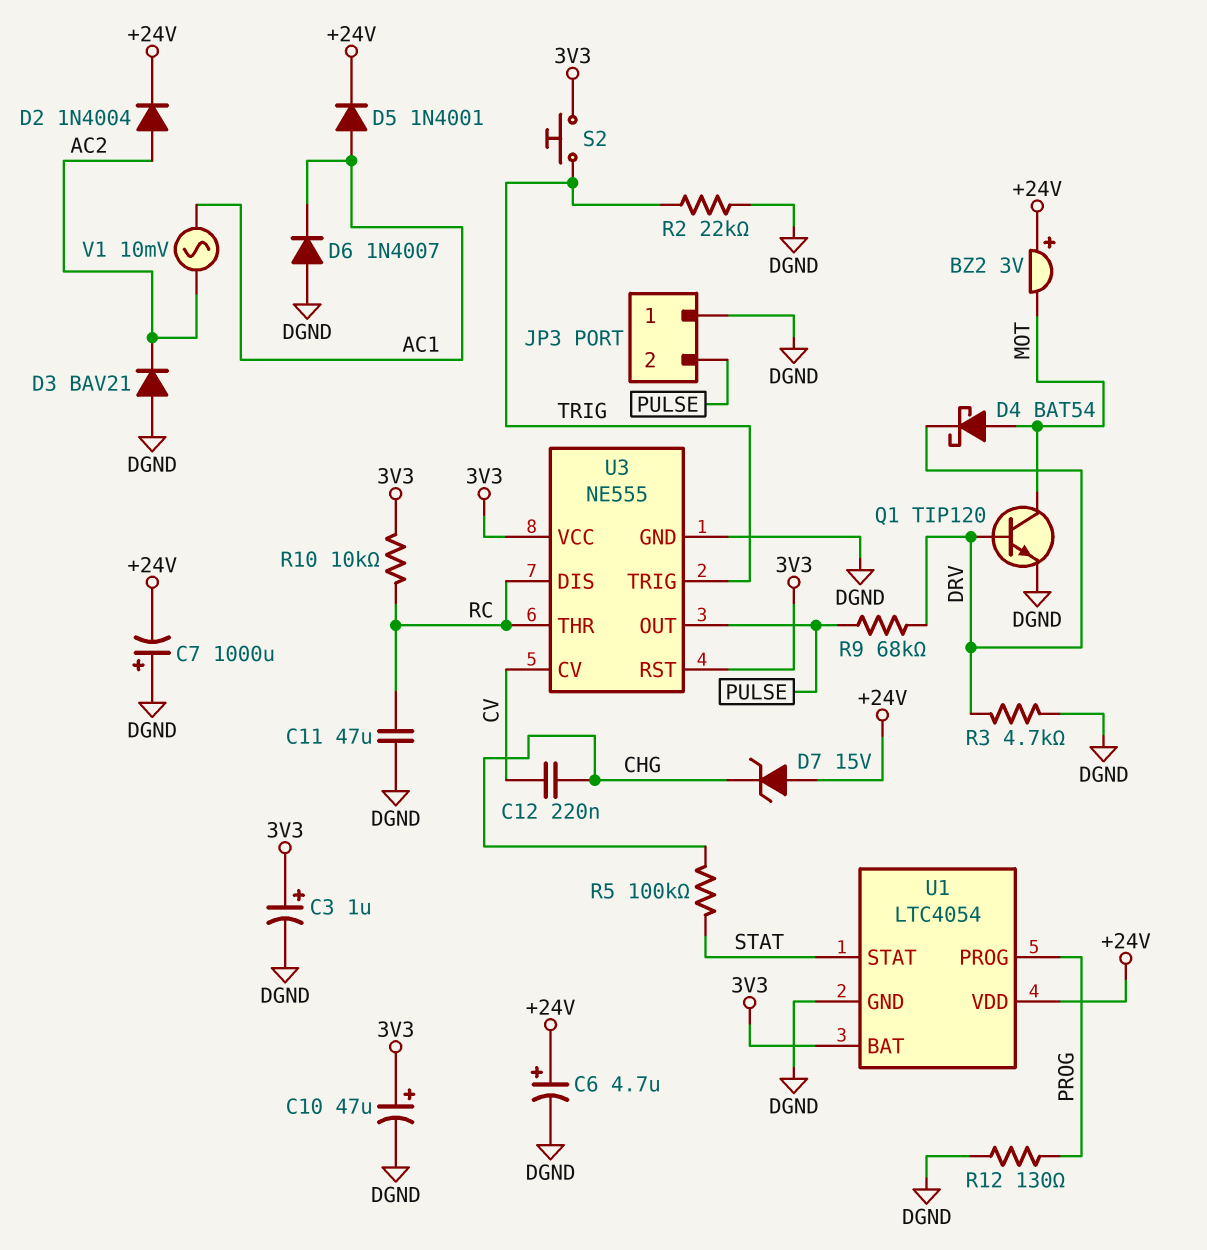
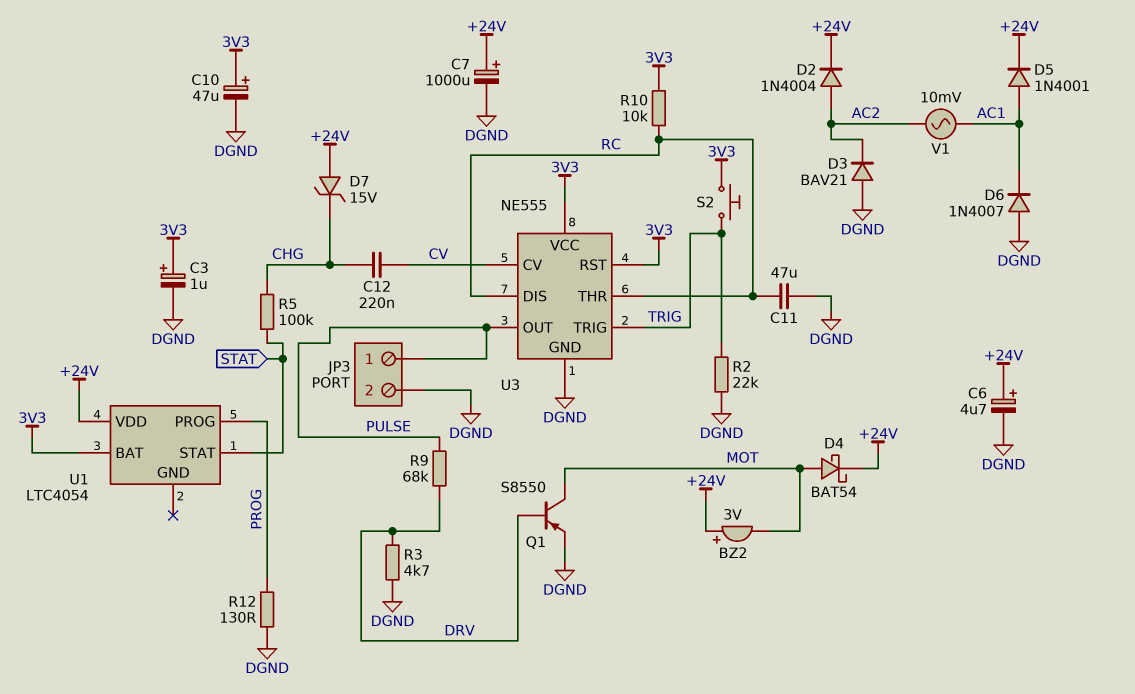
C7: 1000uF (plus DGND, minus +24V) -> 1000uF (plus +24V, minus DGND)
D4: schottky BAT54 (A MOT, K DRV) -> schottky BAT54 (A MOT, K +24V)
JP3 pin 1: DGND -> PULSE
JP3 pin 2: PULSE -> DGND
Q1: NPN TIP120 (B DRV, C MOT, E DGND) -> PNP S8550 (B DRV, C MOT, E DGND)
U1 pin GND: DGND -> none

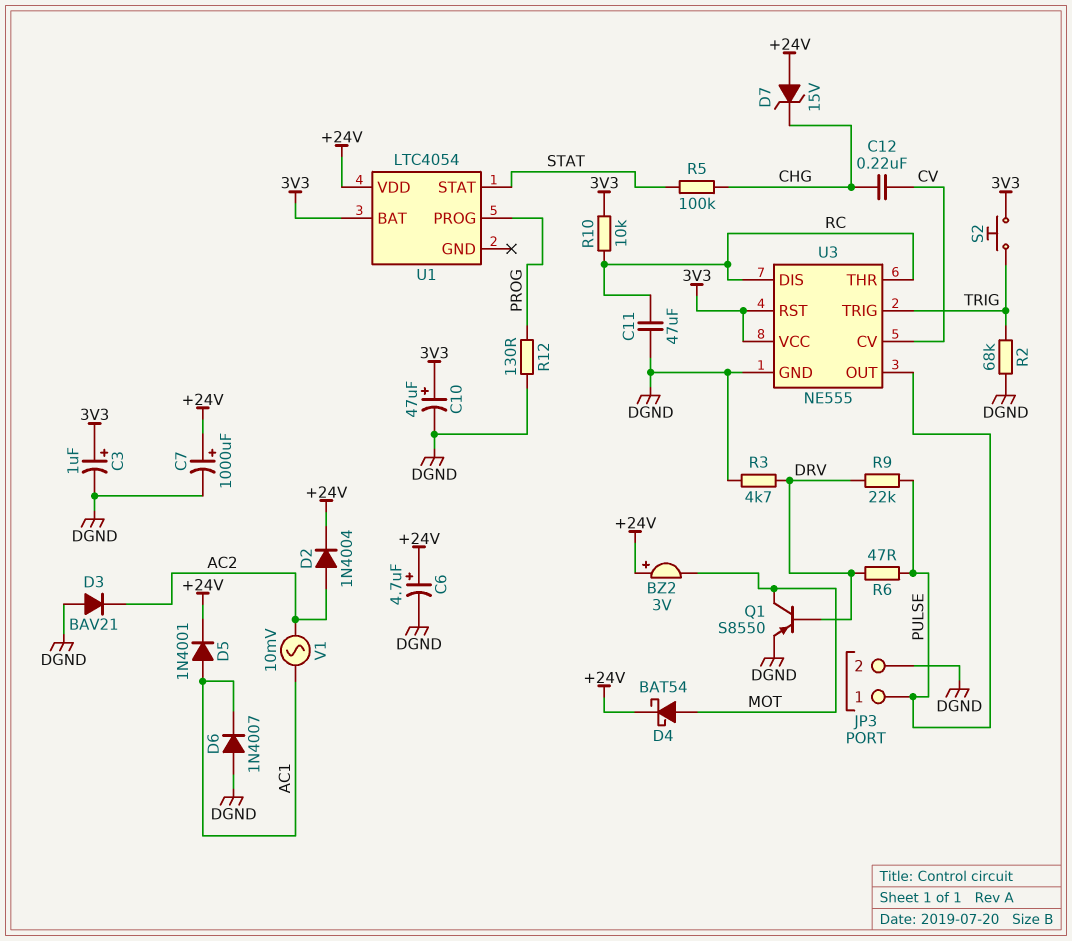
R2: 22k (DGND, TRIG) -> 68k (DGND, TRIG)
R6: none -> 47 (DRV, PULSE)
R9: 68k (DRV, PULSE) -> 22k (DRV, PULSE)

